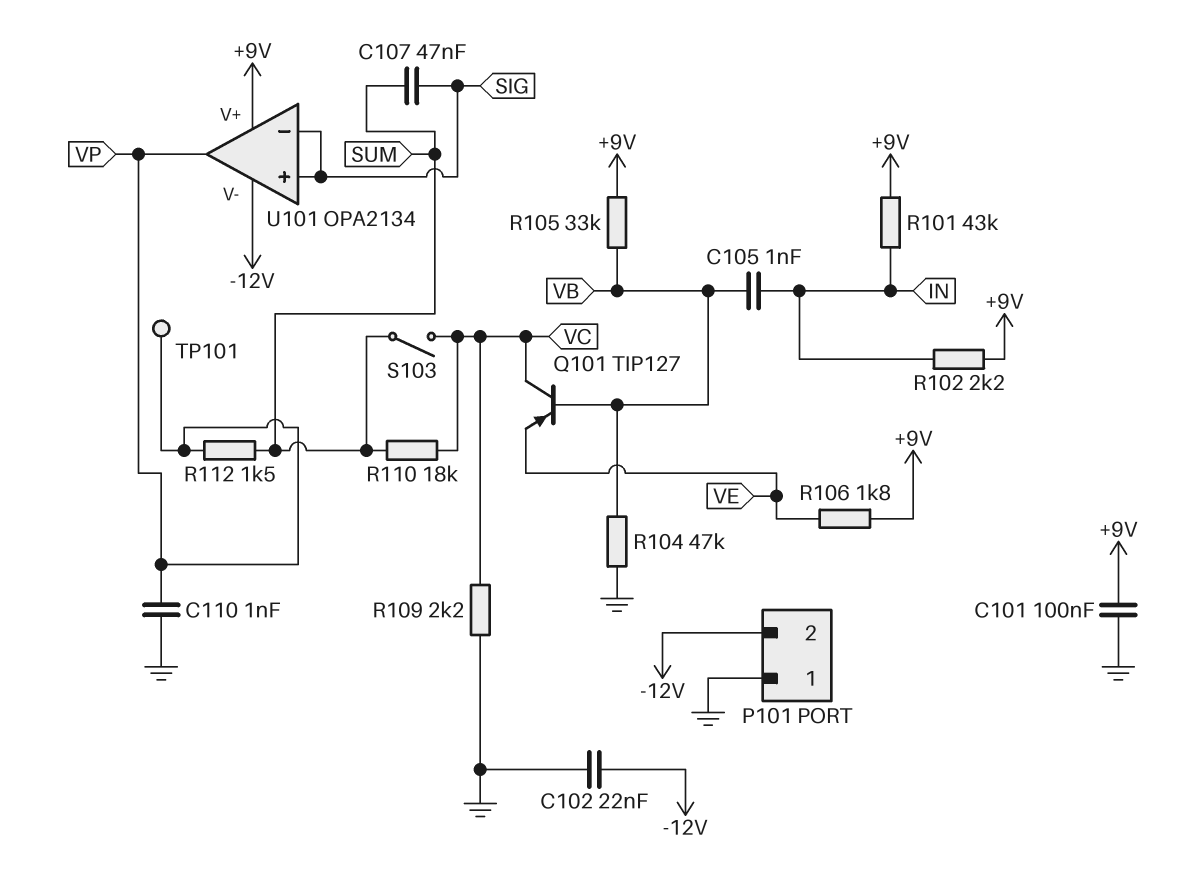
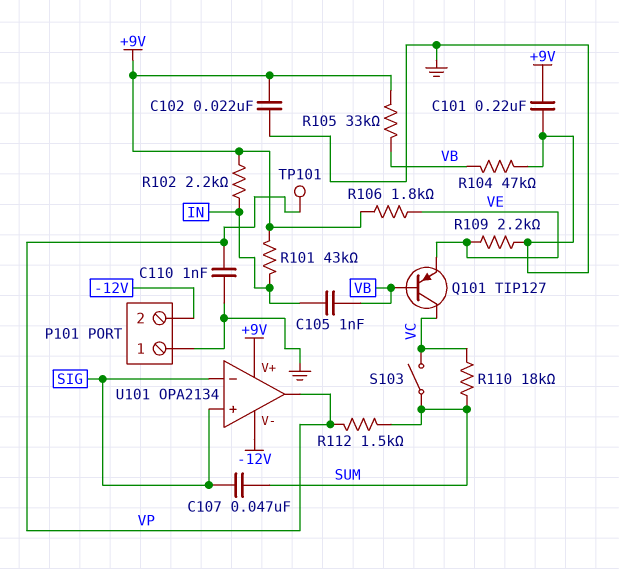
C101: 100nF (+9V, GND) -> 220nF (+9V, GND)
C102: 22nF (-12V, GND) -> 22nF (+9V, GND)
R109: 2.2k (GND, VC) -> 2.2k (GND, VE)

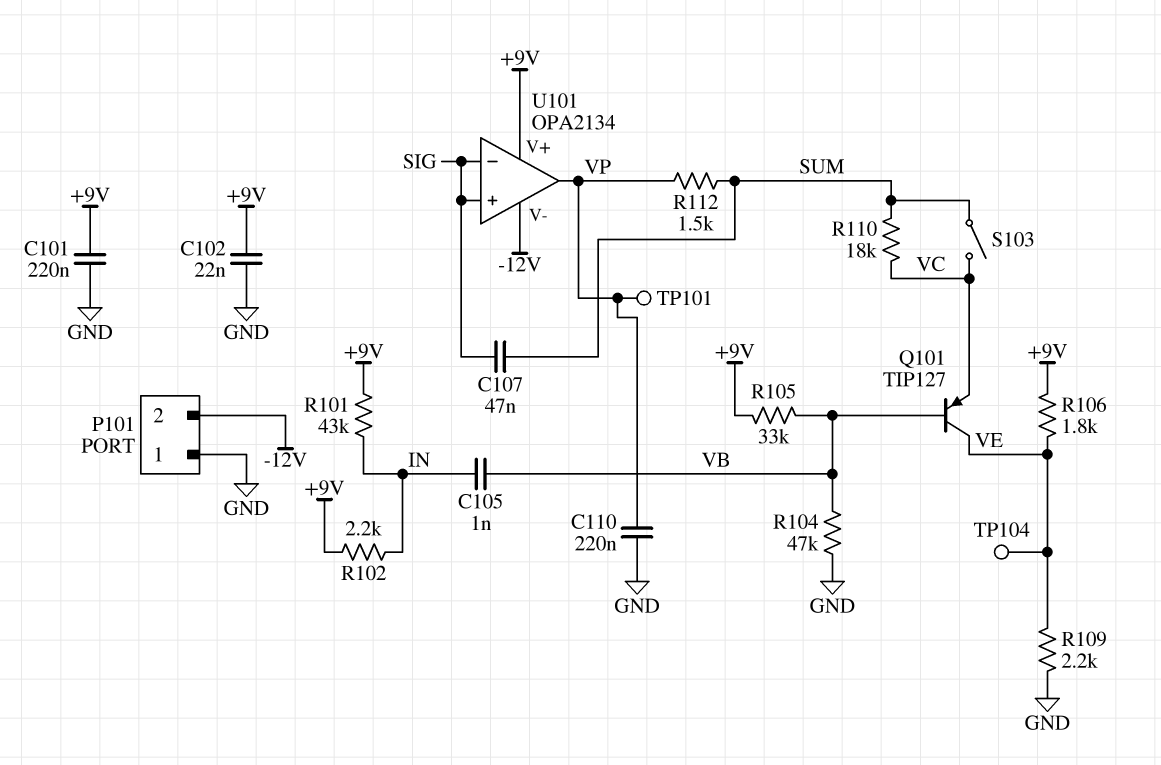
C110: 1nF (GND, VP) -> 220nF (GND, VP)
Q101: PNP TIP127 (B VB, C VC, E VE) -> PNP TIP127 (B VB, C VE, E VC)
TP104: none -> test point (VE)

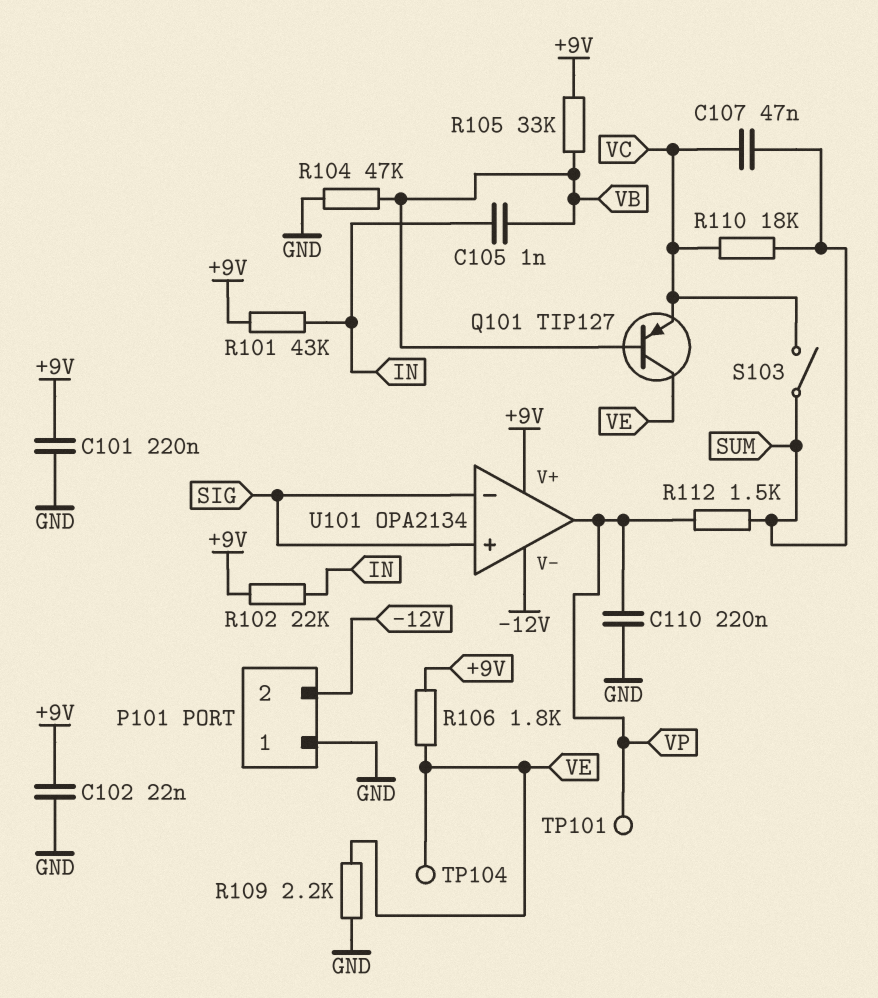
C107: 47nF (SIG, SUM) -> 47nF (SUM, VC)
R102: 2.2k (+9V, IN) -> 22k (+9V, IN)

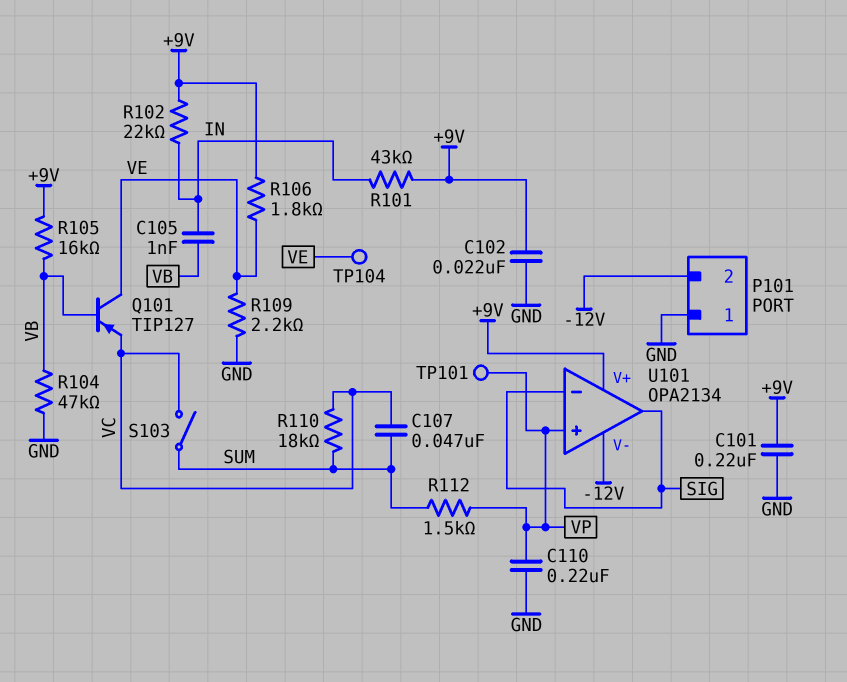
R105: 33k (+9V, VB) -> 16k (+9V, VB)
U101 pin in+: SIG -> VP
U101 pin out: VP -> SIG

